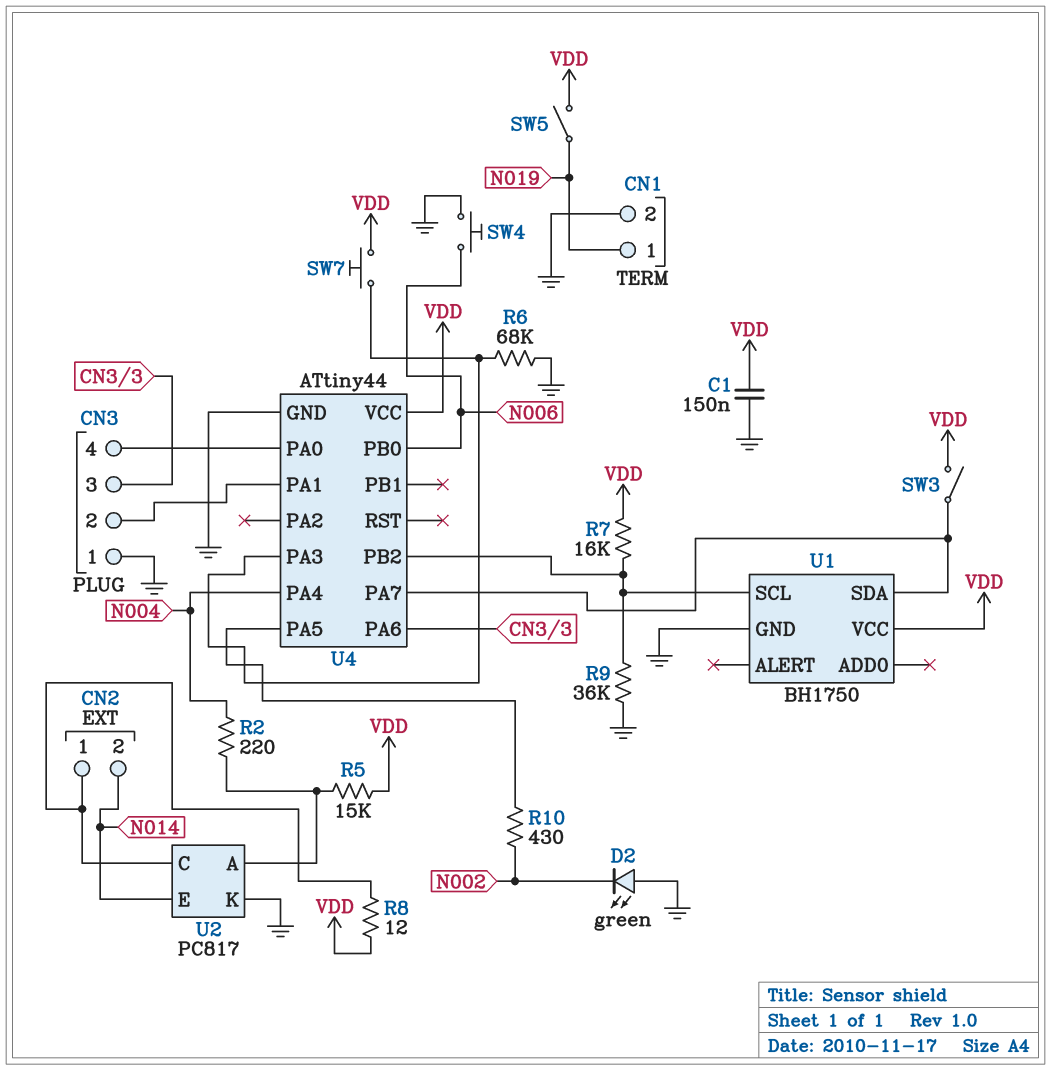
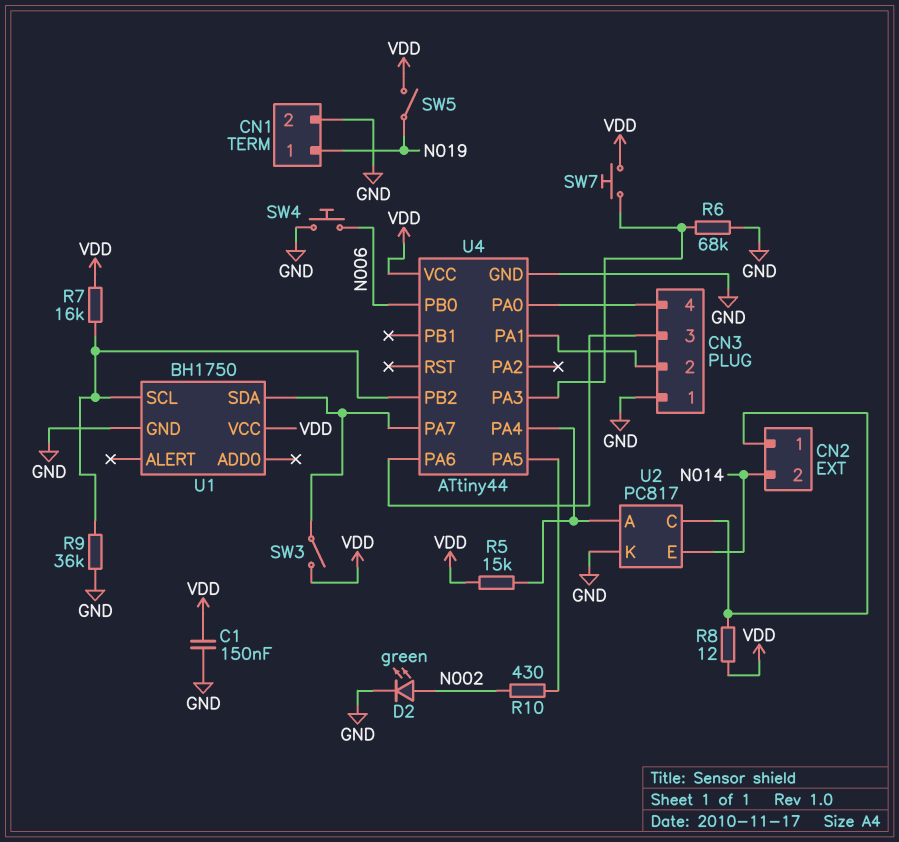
D2: LED green (A GND, K N002) -> LED green (A N002, K GND)
R2: 220 (N004, U2/A) -> none
U4 pin PA4: N004 -> U2/A

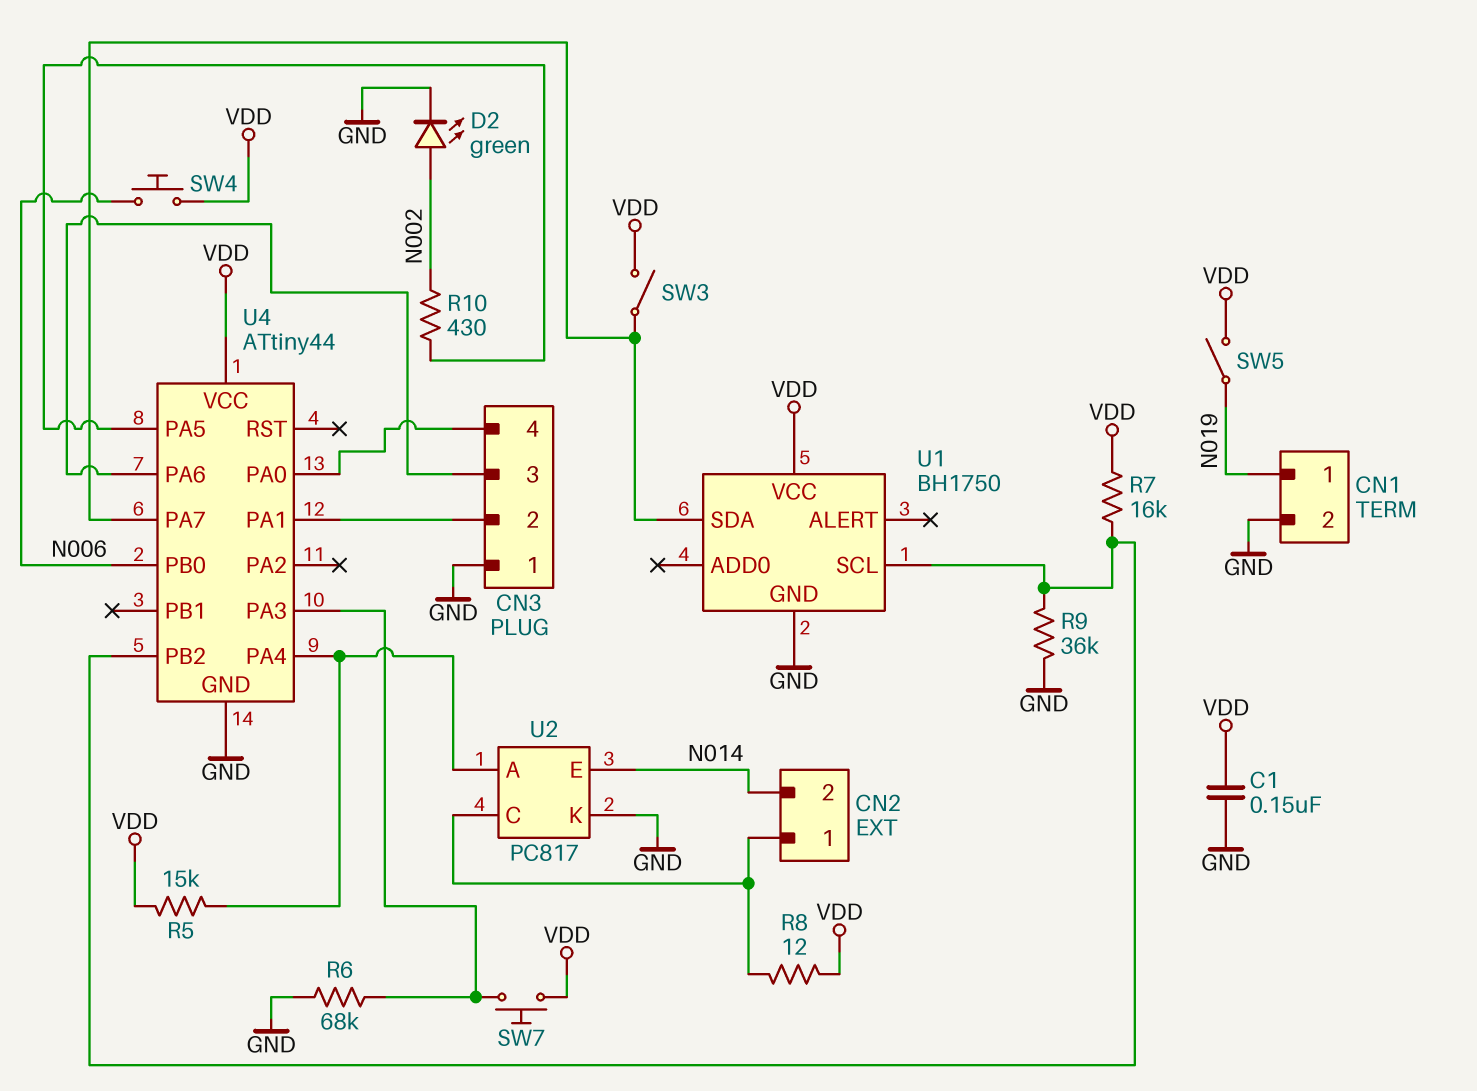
SW4: button (GND, N006) -> button (N006, VDD)

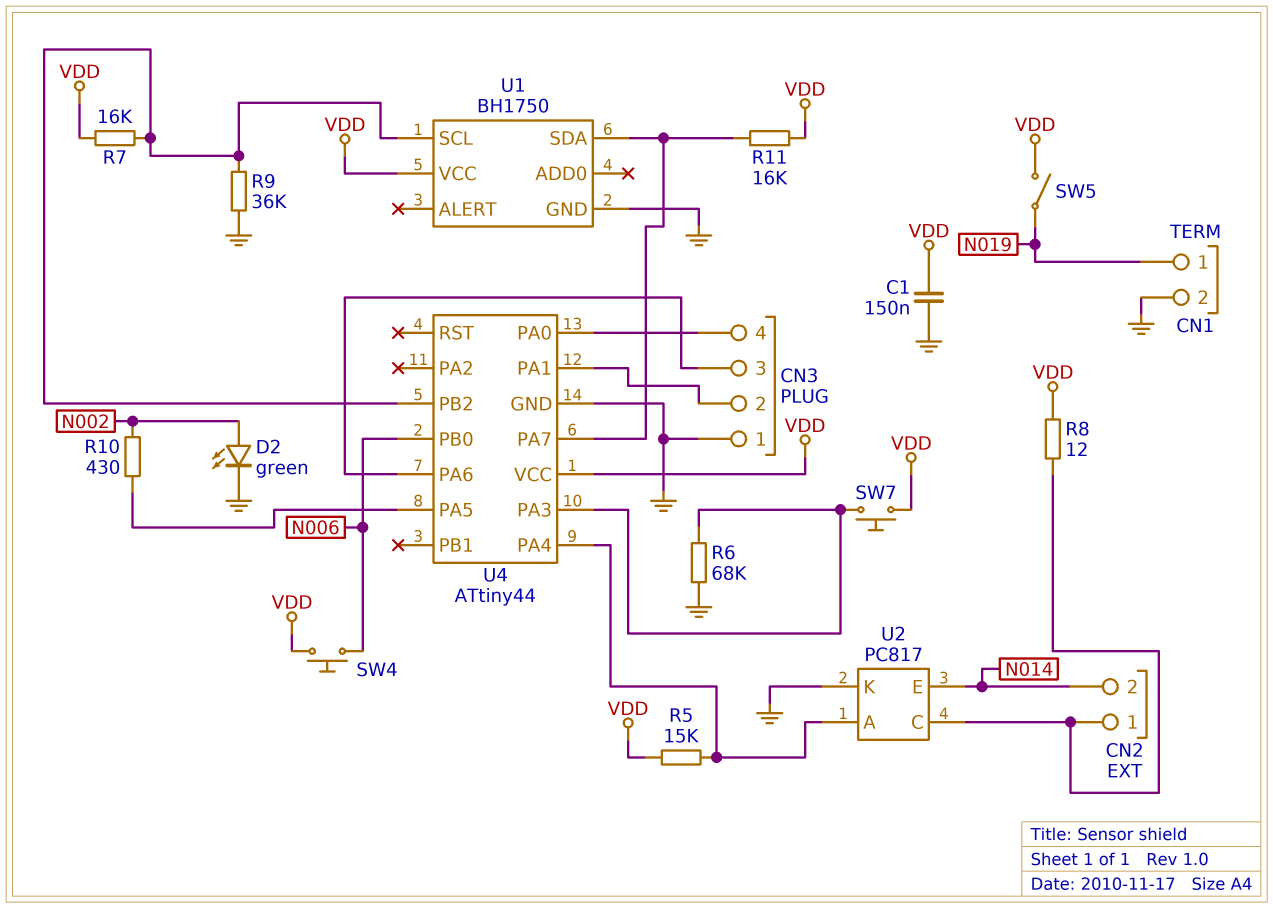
R11: none -> 16k (U1/SDA, VDD)
SW3: switch (U1/SDA, VDD) -> none

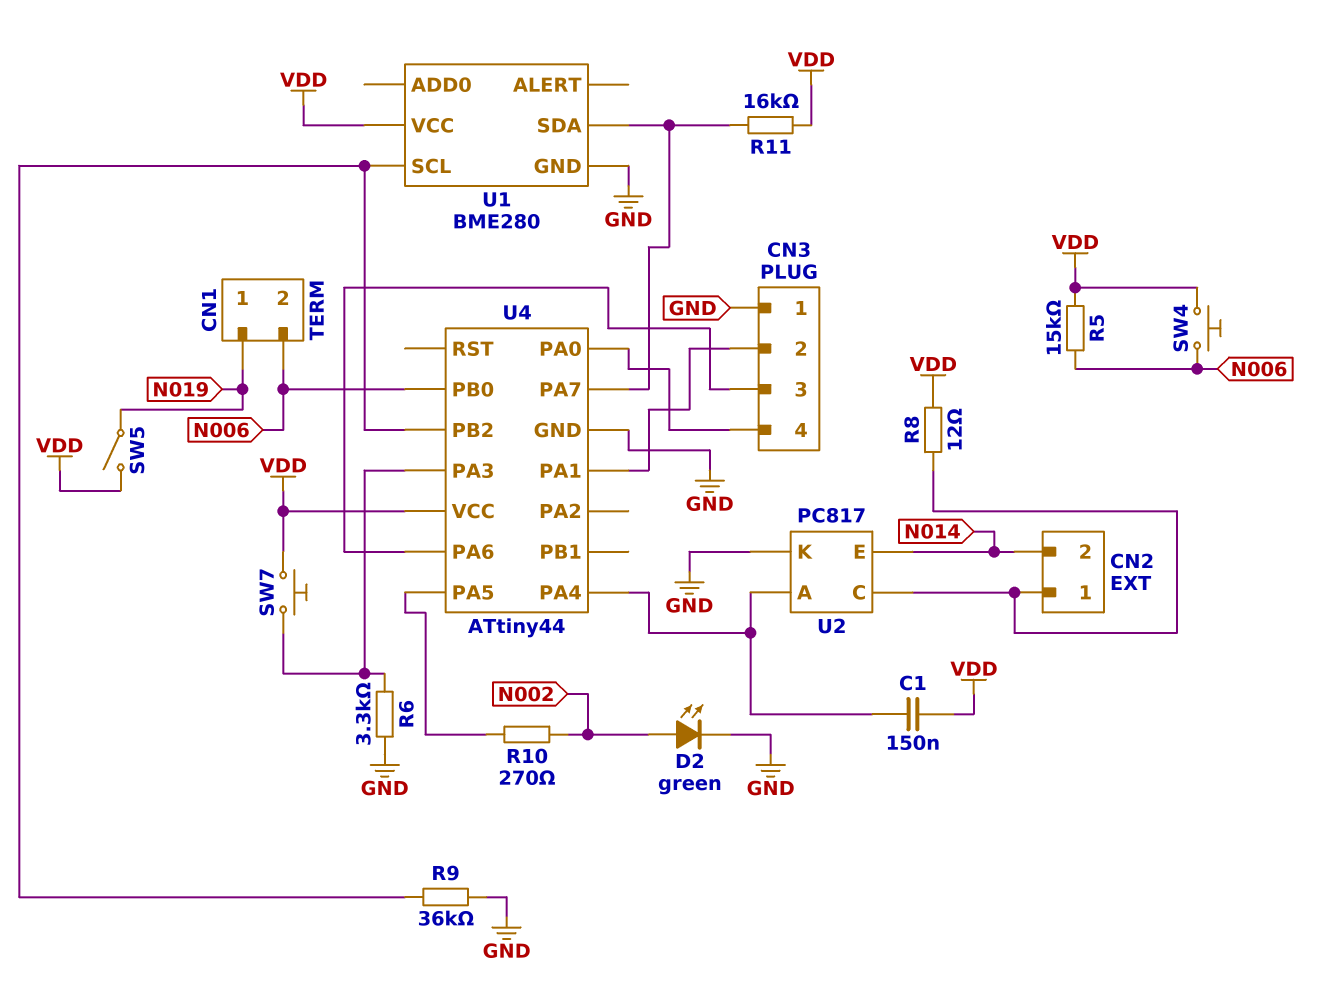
C1: 150nF (GND, VDD) -> 150nF (U2/A, VDD)
CN1 pin 2: GND -> N006
R5: 15k (U2/A, VDD) -> 15k (N006, VDD)
R6: 68k (GND, U4/PA3) -> 3.3k (GND, U4/PA3)
R7: 16k (U1/SCL, VDD) -> none
R10: 430 (N002, U4/PA5) -> 270 (N002, U4/PA5)
U1: BH1750 -> BME280

